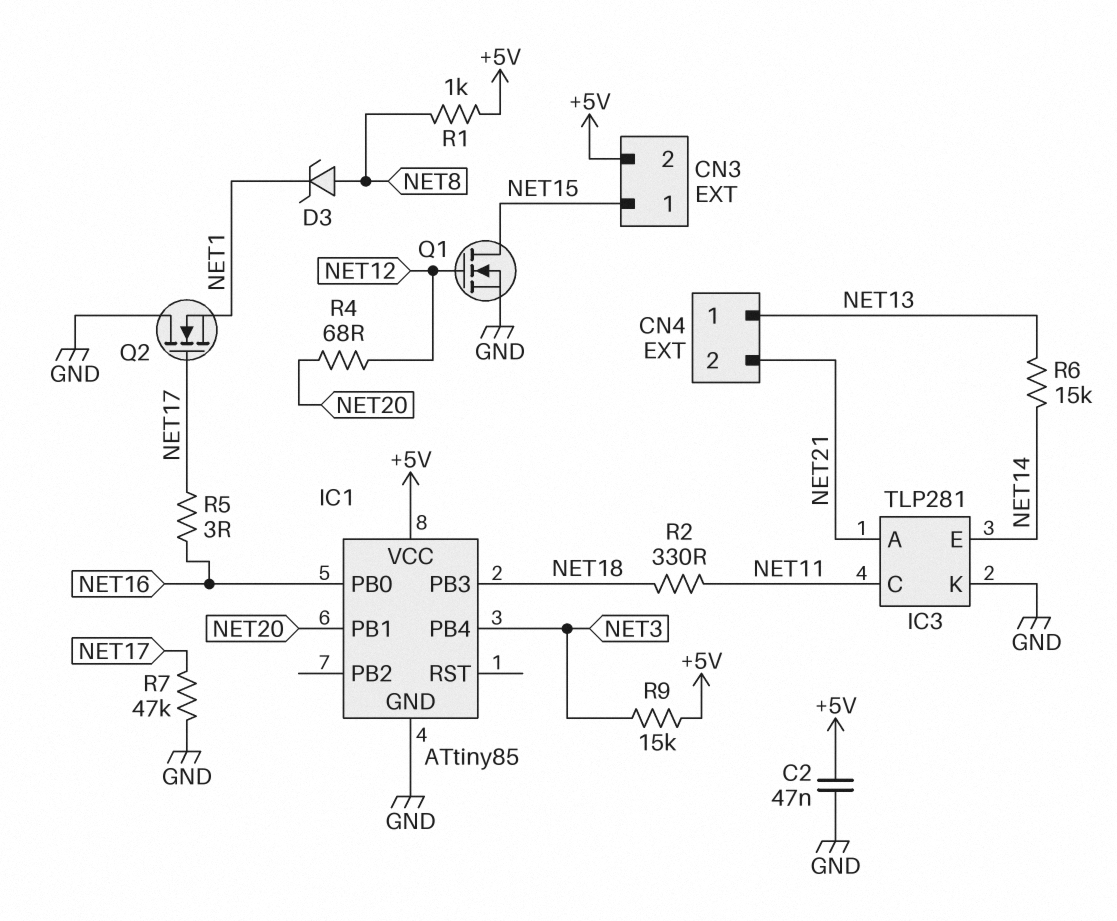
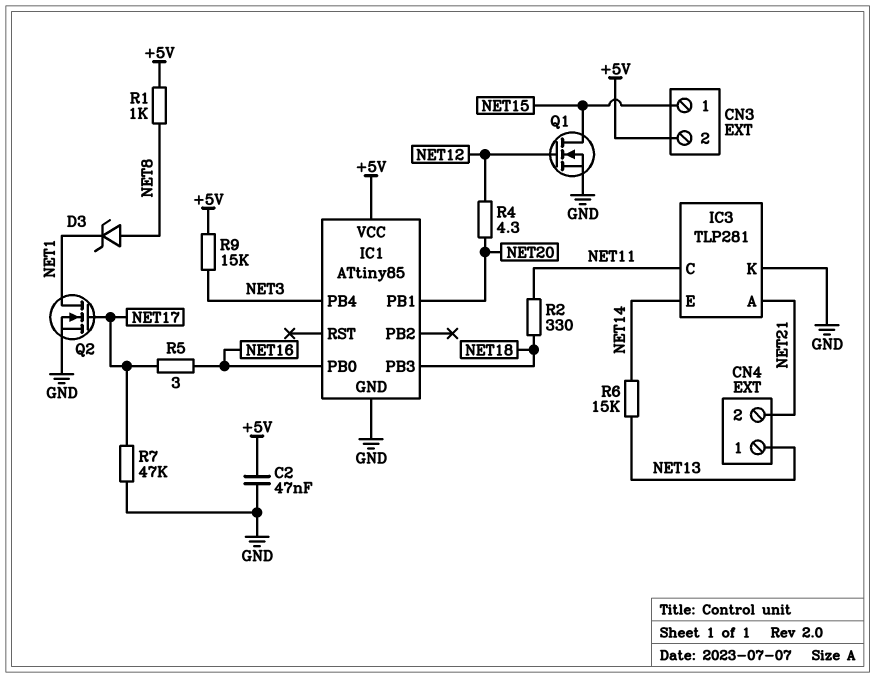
Q2: NMOS (G NET17, D GND, S NET1) -> NMOS (G NET17, D NET1, S GND)
R4: 68 (NET12, NET20) -> 4.3 (NET12, NET20)

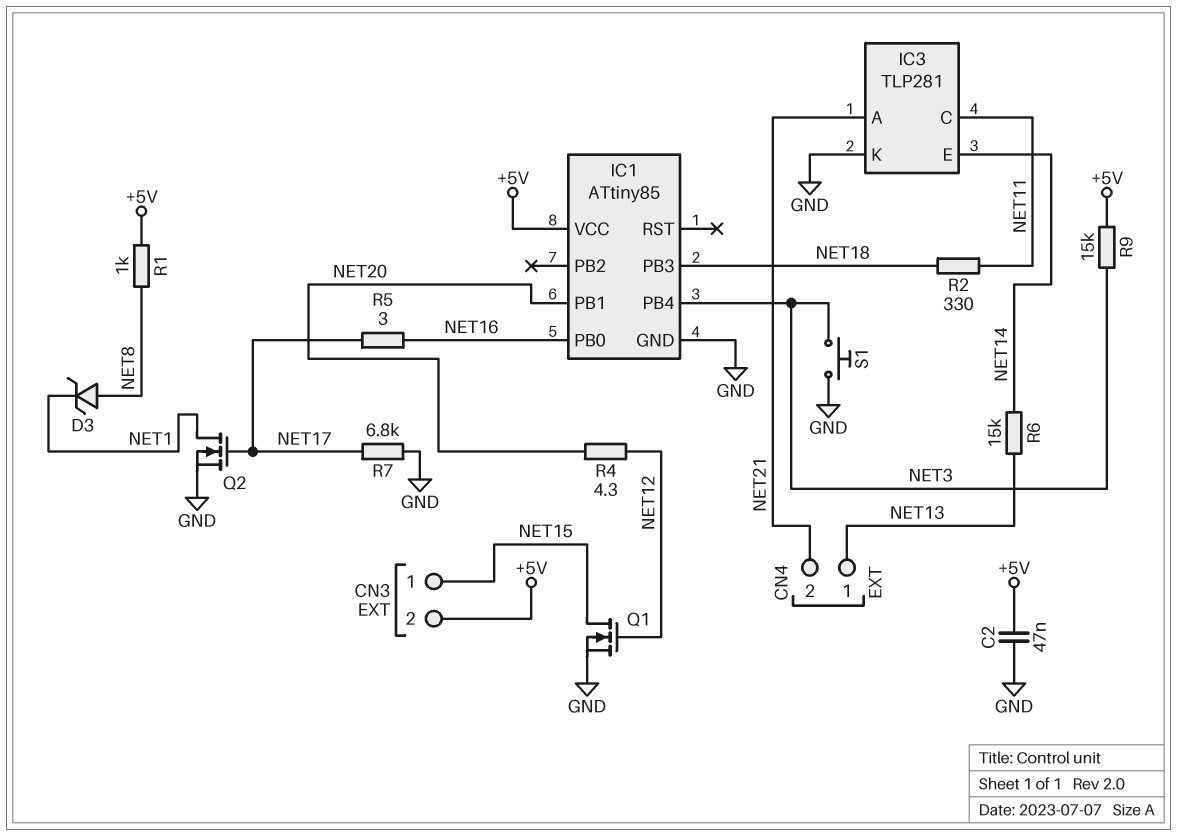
R7: 47k (GND, NET17) -> 6.8k (GND, NET17)
S1: none -> button (GND, NET3)

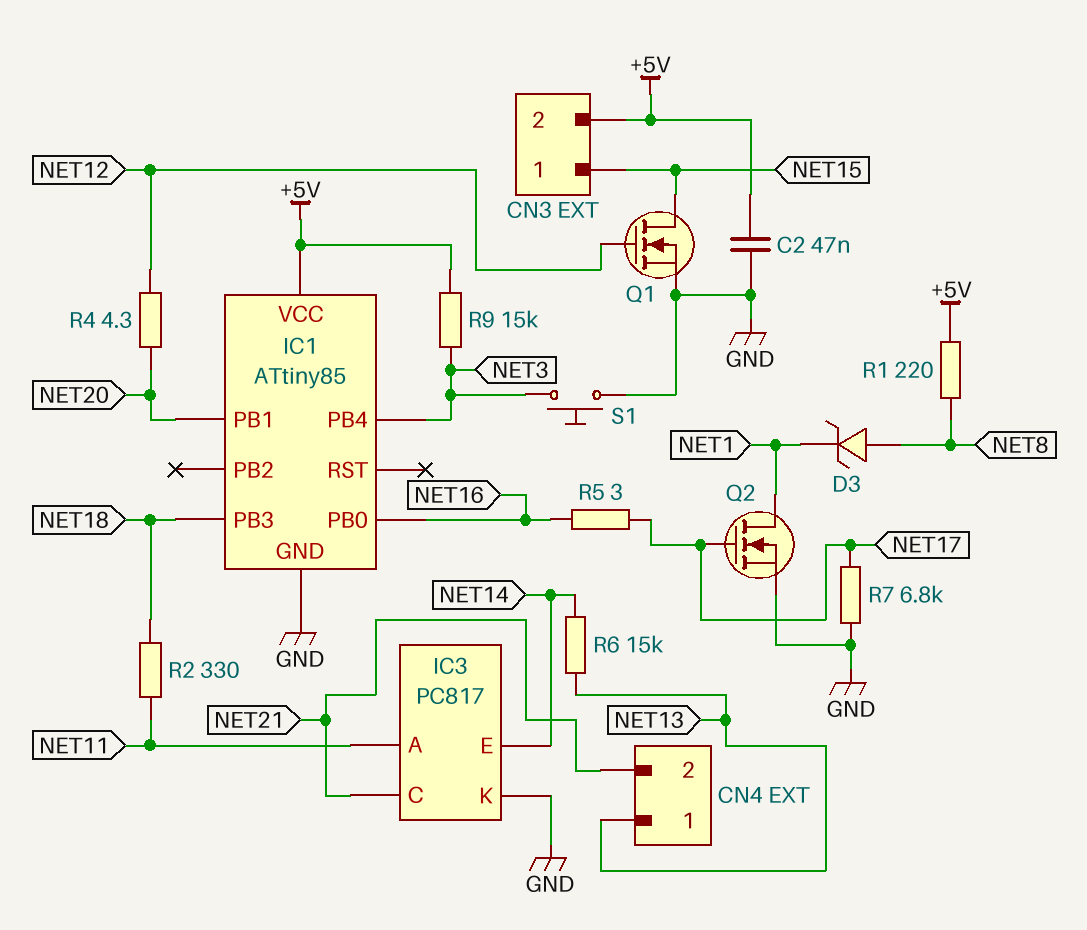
IC3: TLP281 -> PC817
IC3 pin A: NET21 -> NET11
IC3 pin C: NET11 -> NET21
R1: 1k (+5V, NET8) -> 220 (+5V, NET8)

